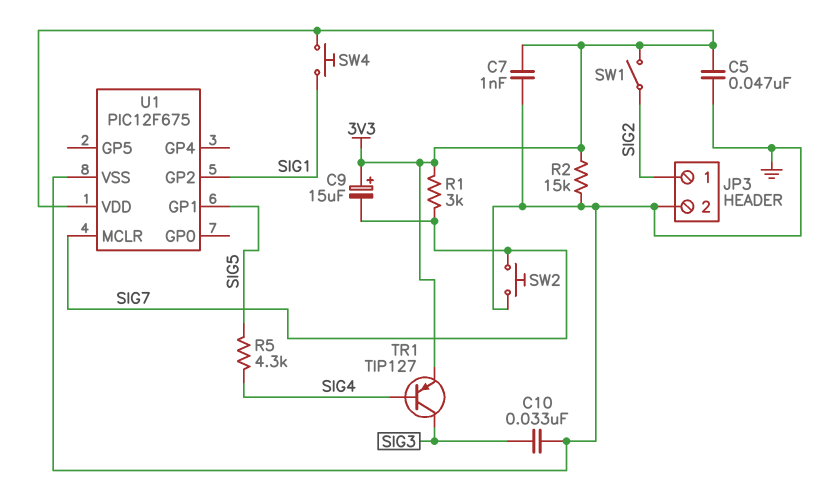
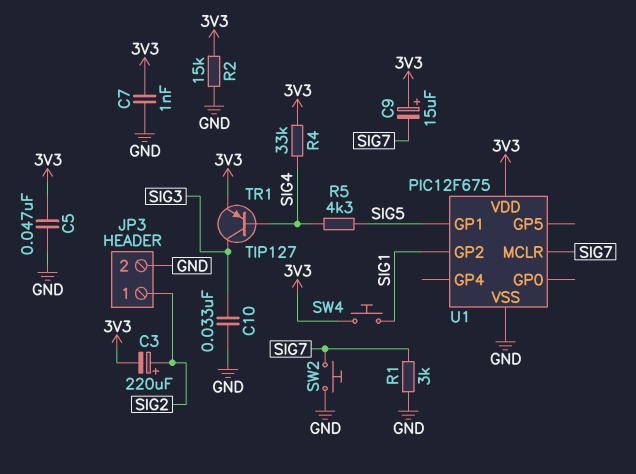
C3: none -> 220uF (plus SIG2, minus 3V3)
R1: 3k (3V3, SIG7) -> 3k (GND, SIG7)
R4: none -> 33k (3V3, SIG4)
SW1: switch (3V3, SIG2) -> none

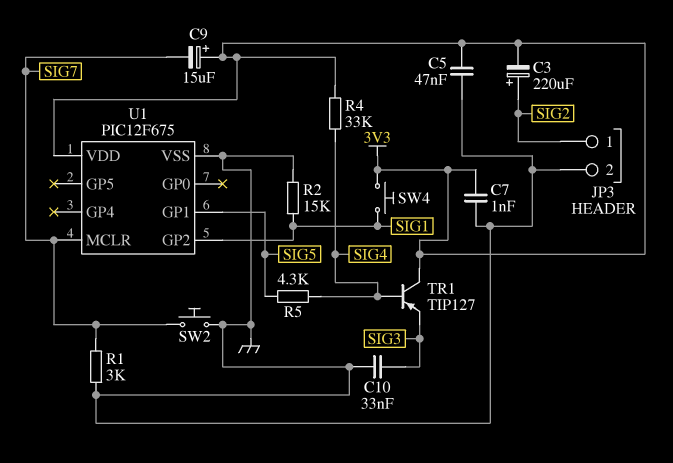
R2: 15k (3V3, GND) -> 15k (GND, SIG1)
TR1: PNP TIP127 (B SIG4, C SIG3, E 3V3) -> PNP TIP127 (B SIG4, C 3V3, E SIG3)

